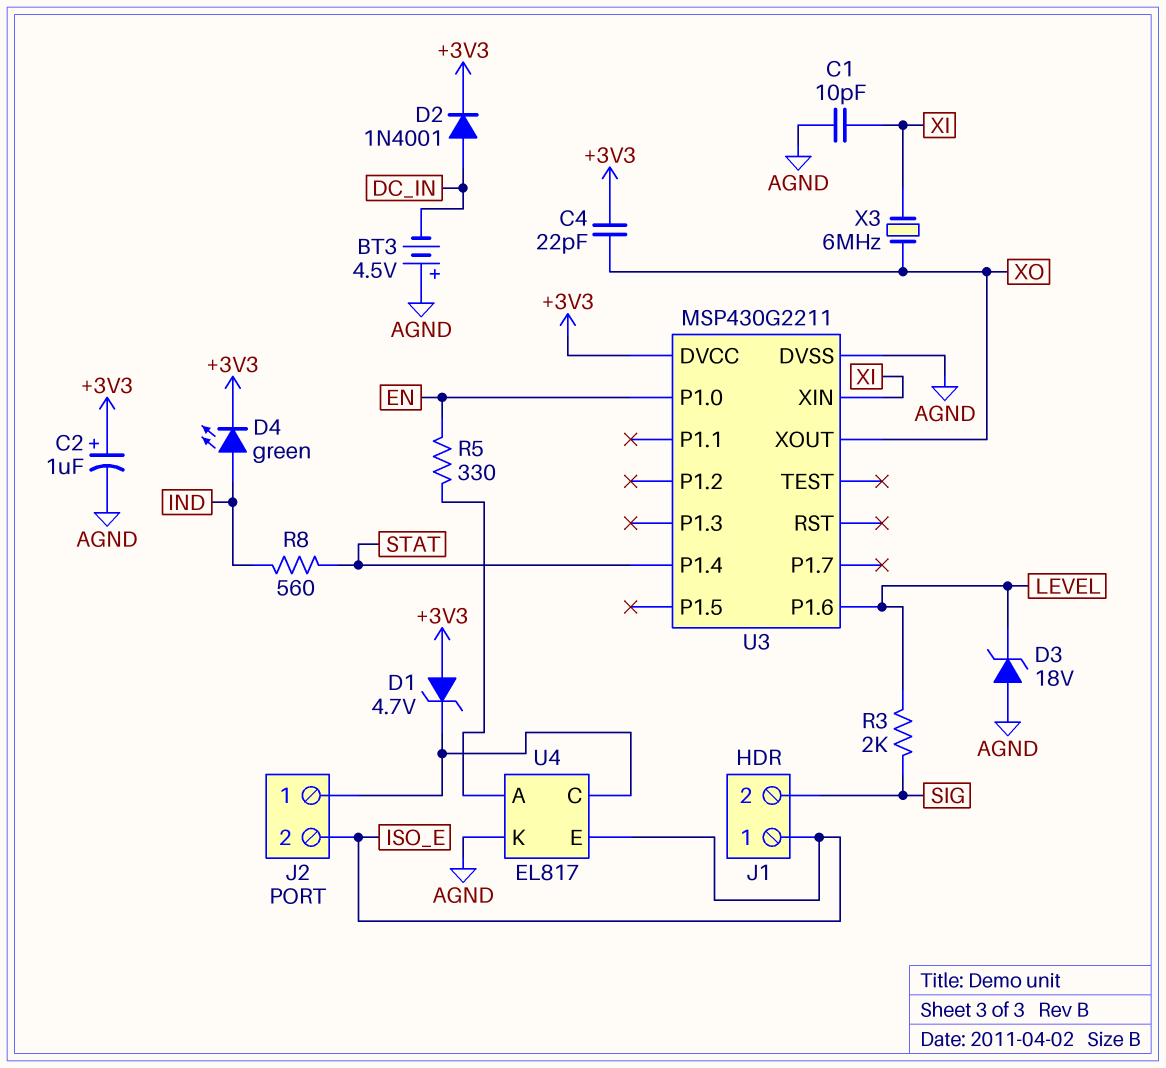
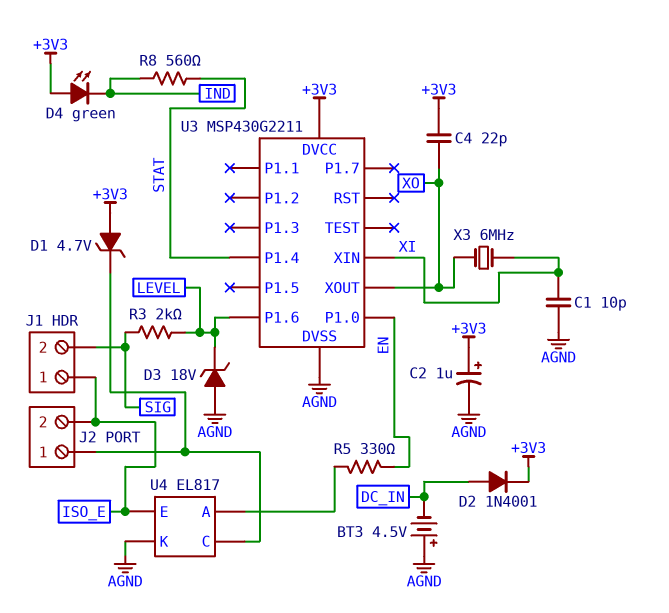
D4: LED green (A IND, K +3V3) -> LED green (A +3V3, K IND)

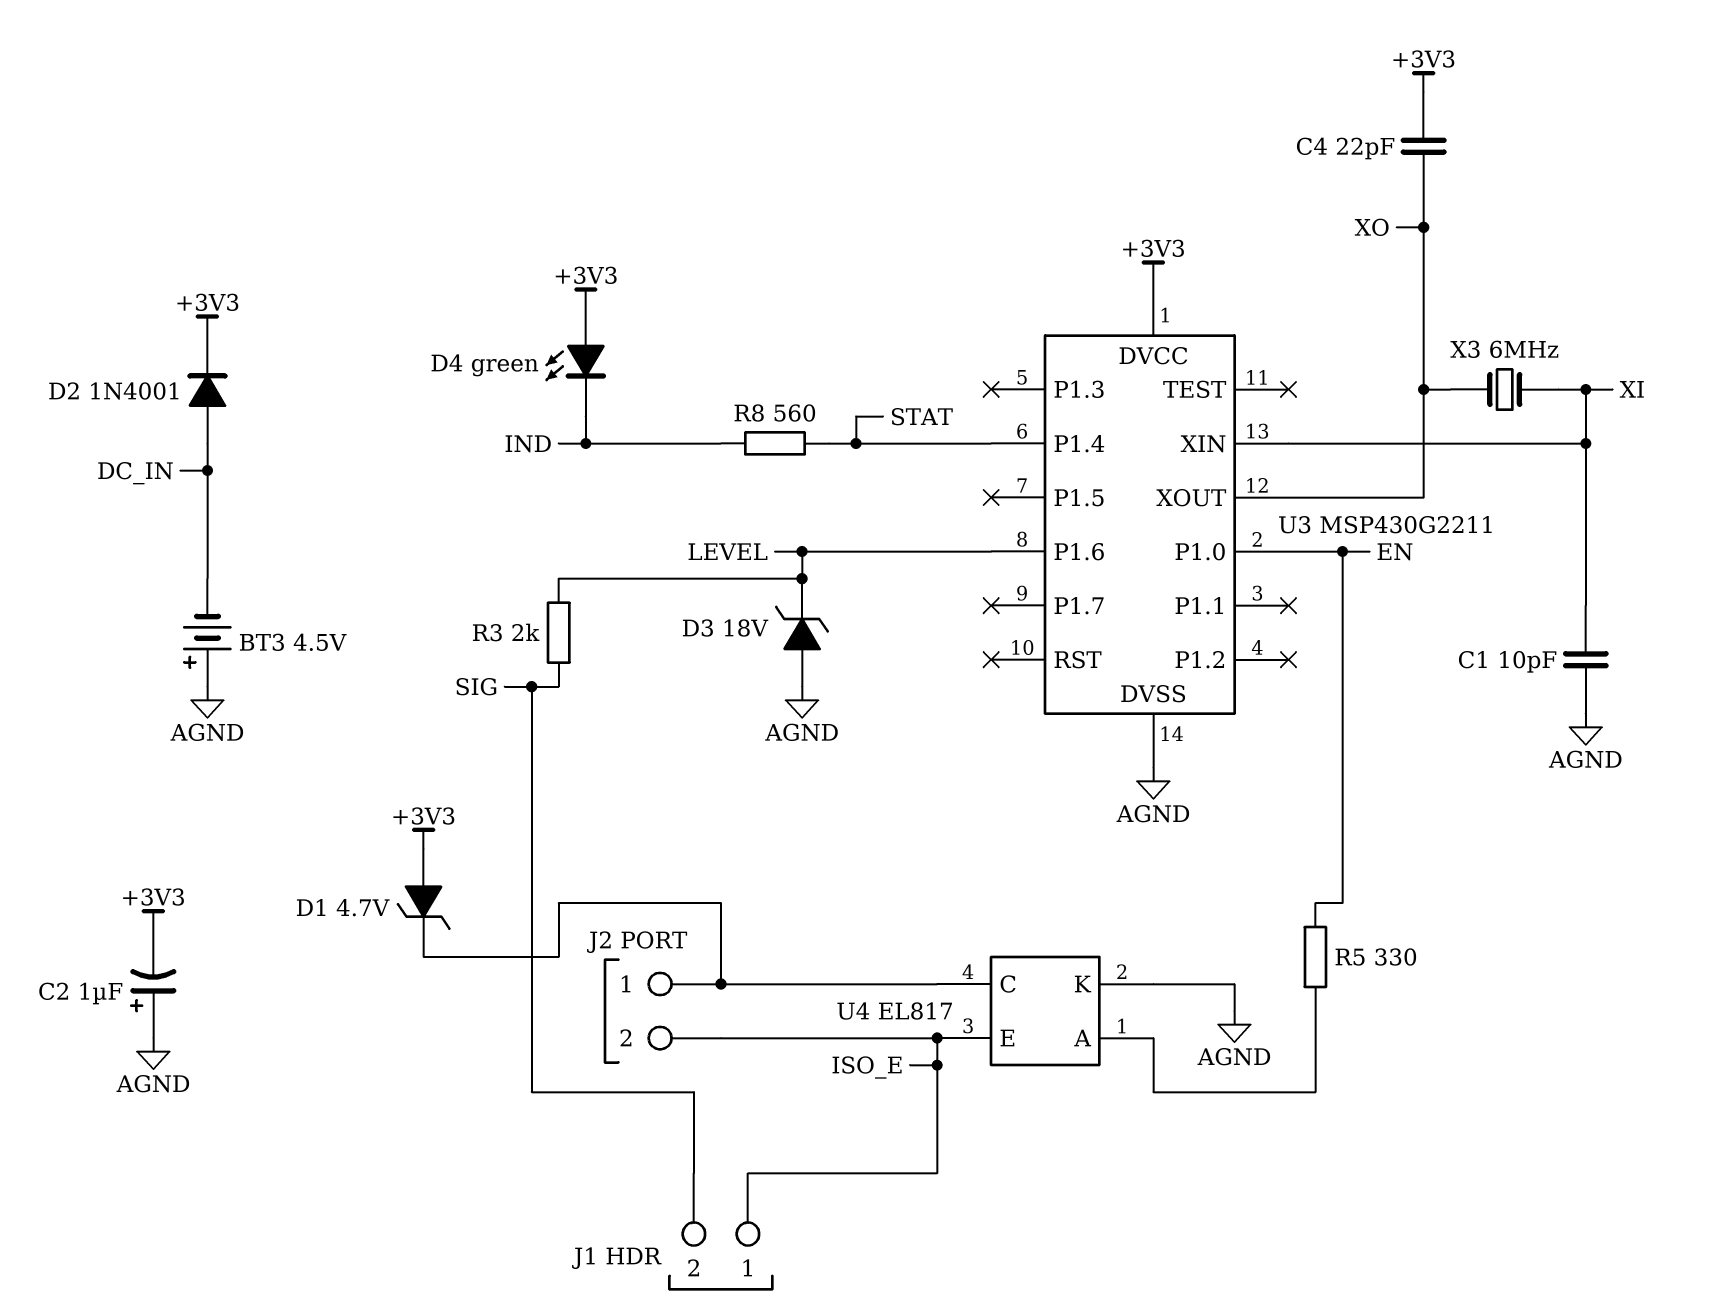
C2: 1uF (plus +3V3, minus AGND) -> 1uF (plus AGND, minus +3V3)

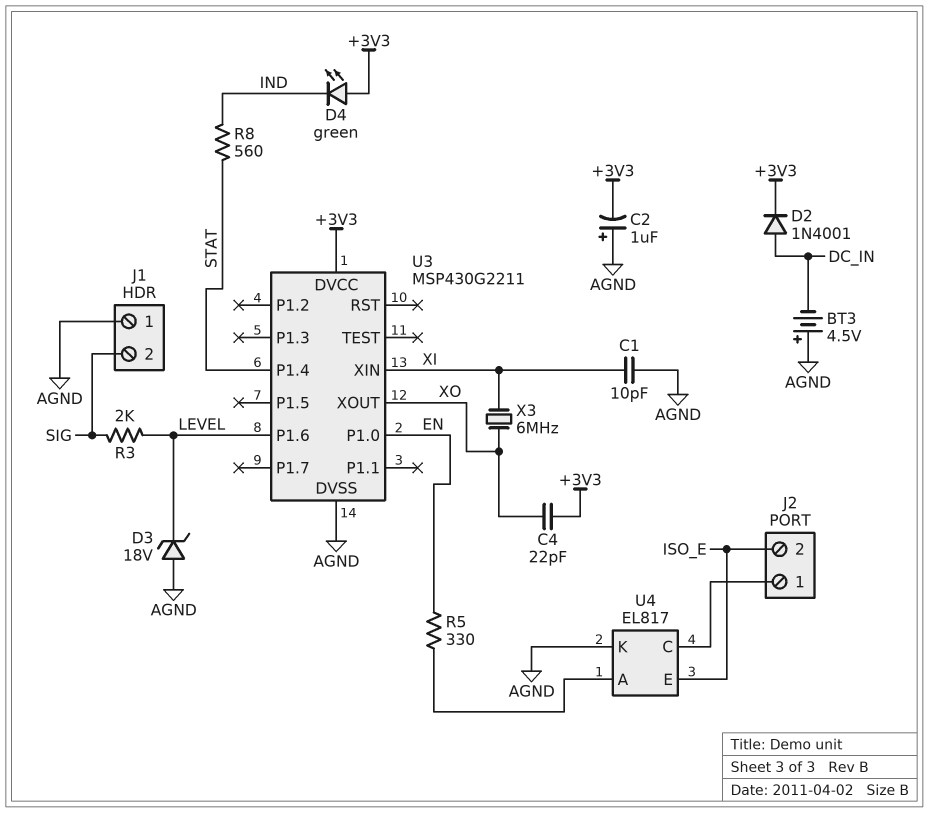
D1: zener 4.7V (A +3V3, K J2/1) -> none
J1 pin 1: ISO_E -> AGND

